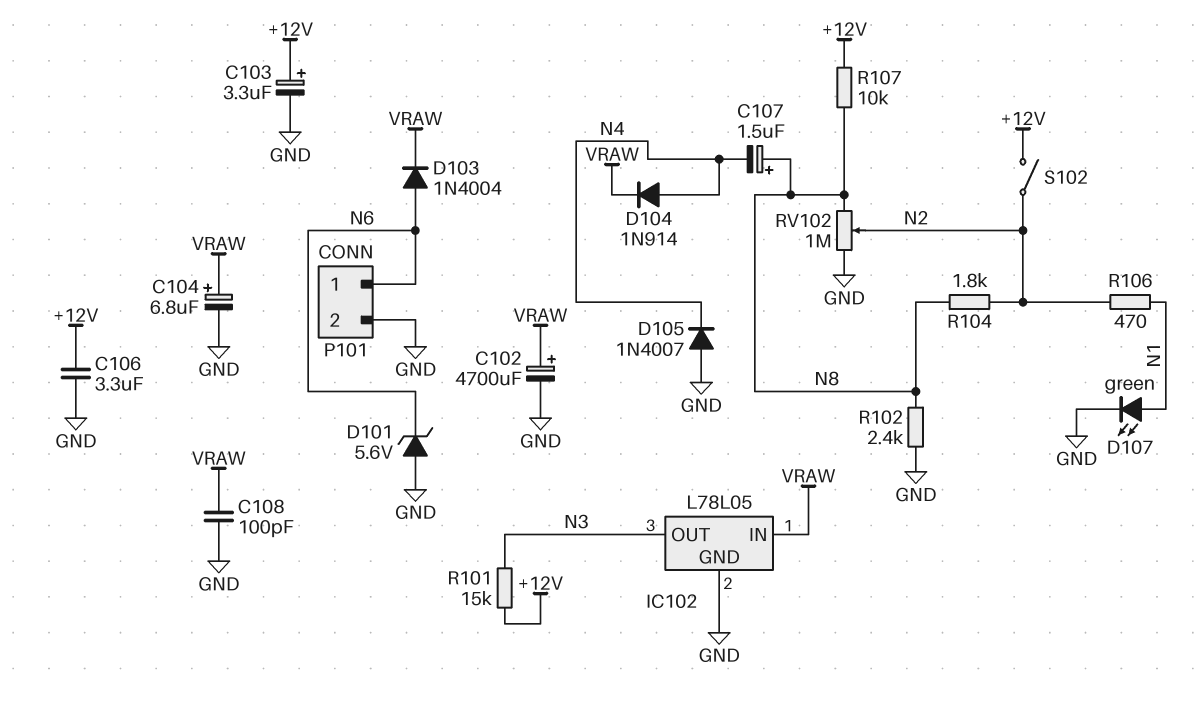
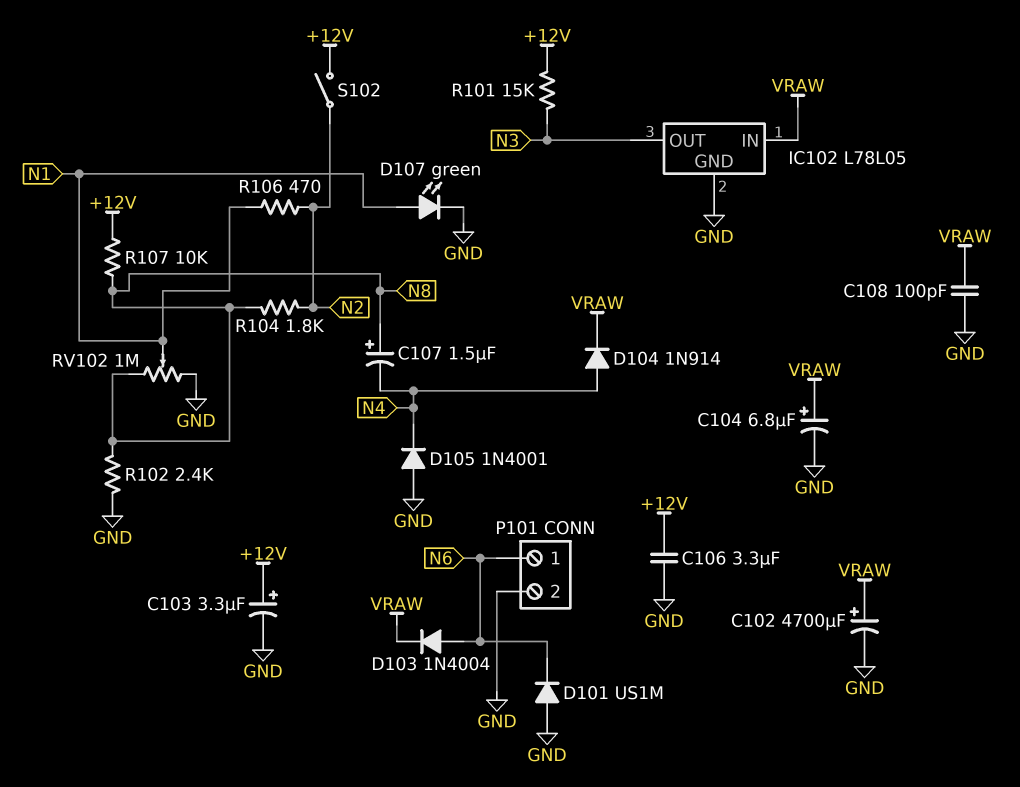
D101: zener 5.6V (A GND, K N6) -> diode US1M (A GND, K N6)
D105: diode 1N4007 (A GND, K N4) -> diode 1N4001 (A GND, K N4)
RV102: 1M (GND, N8, wiper N2) -> 1M (GND, N8, wiper N1)

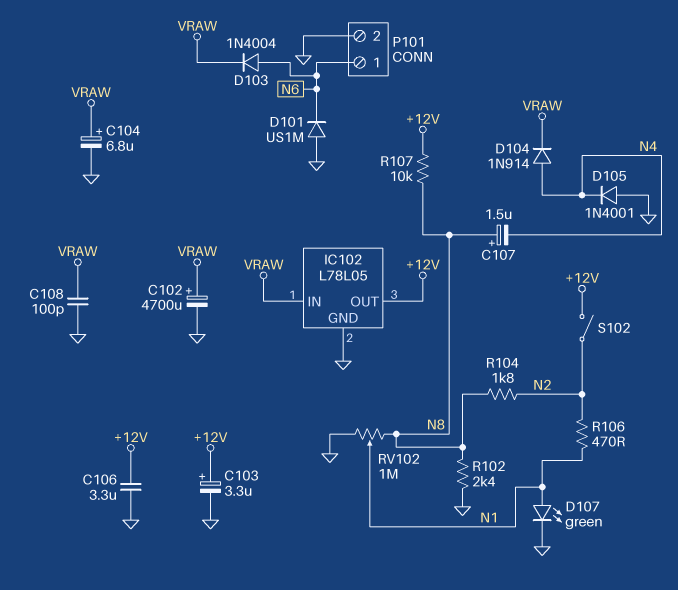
IC102 pin OUT: N3 -> +12V
R101: 15k (+12V, N3) -> none

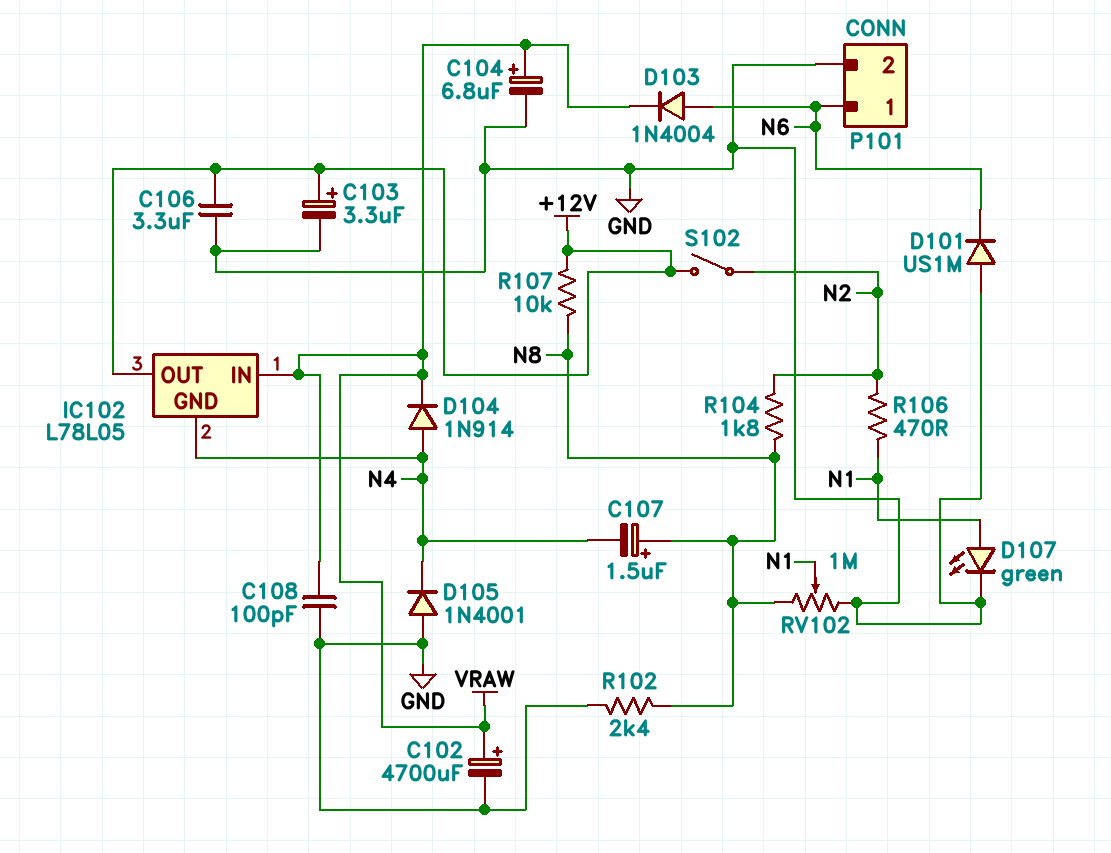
IC102 pin GND: GND -> N4

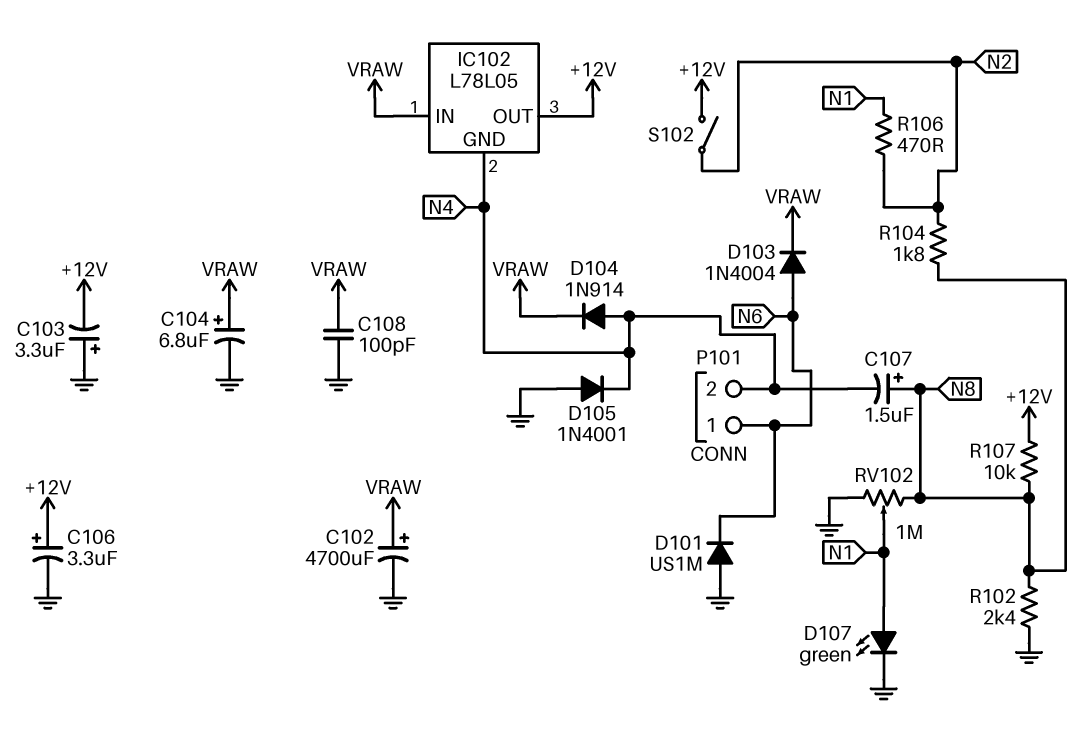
C103: 3.3uF (plus +12V, minus GND) -> 3.3uF (plus GND, minus +12V)
C106: 3.3uF (+12V, GND) -> 3.3uF (plus +12V, minus GND)
P101 pin 2: GND -> N4

